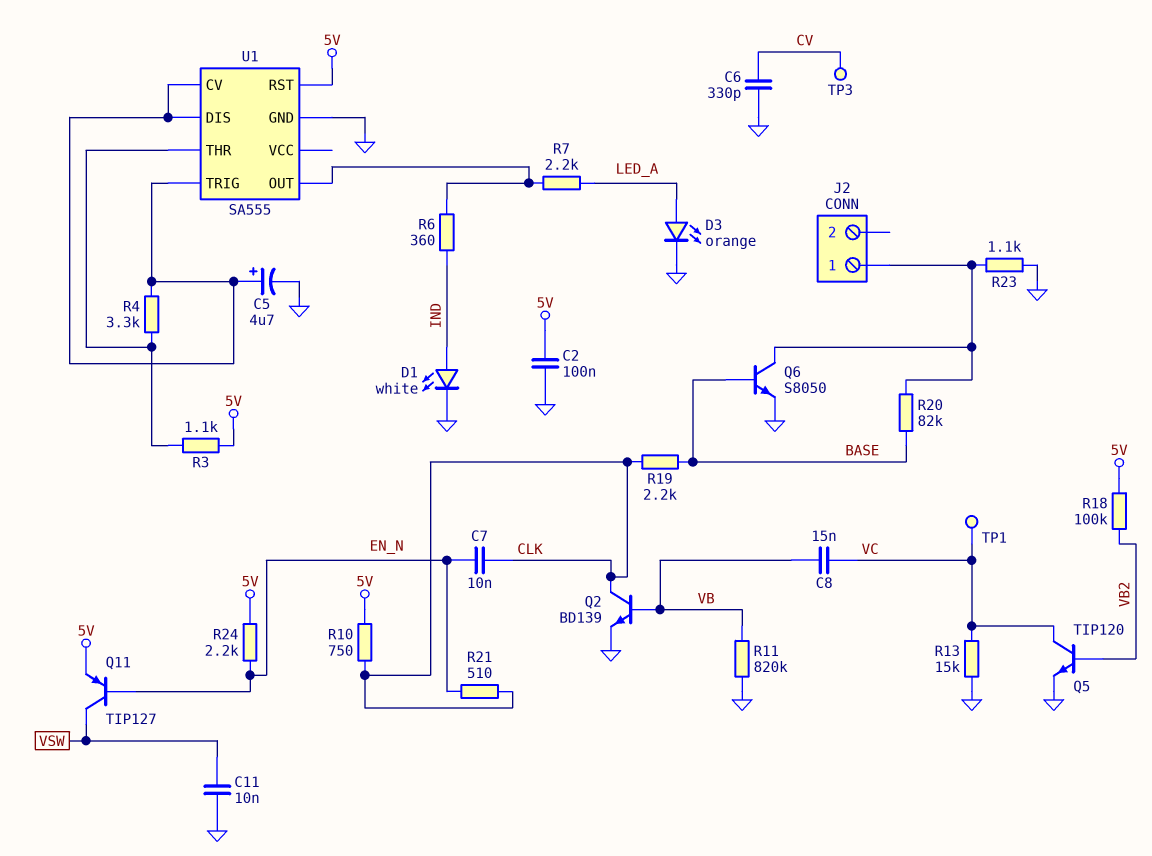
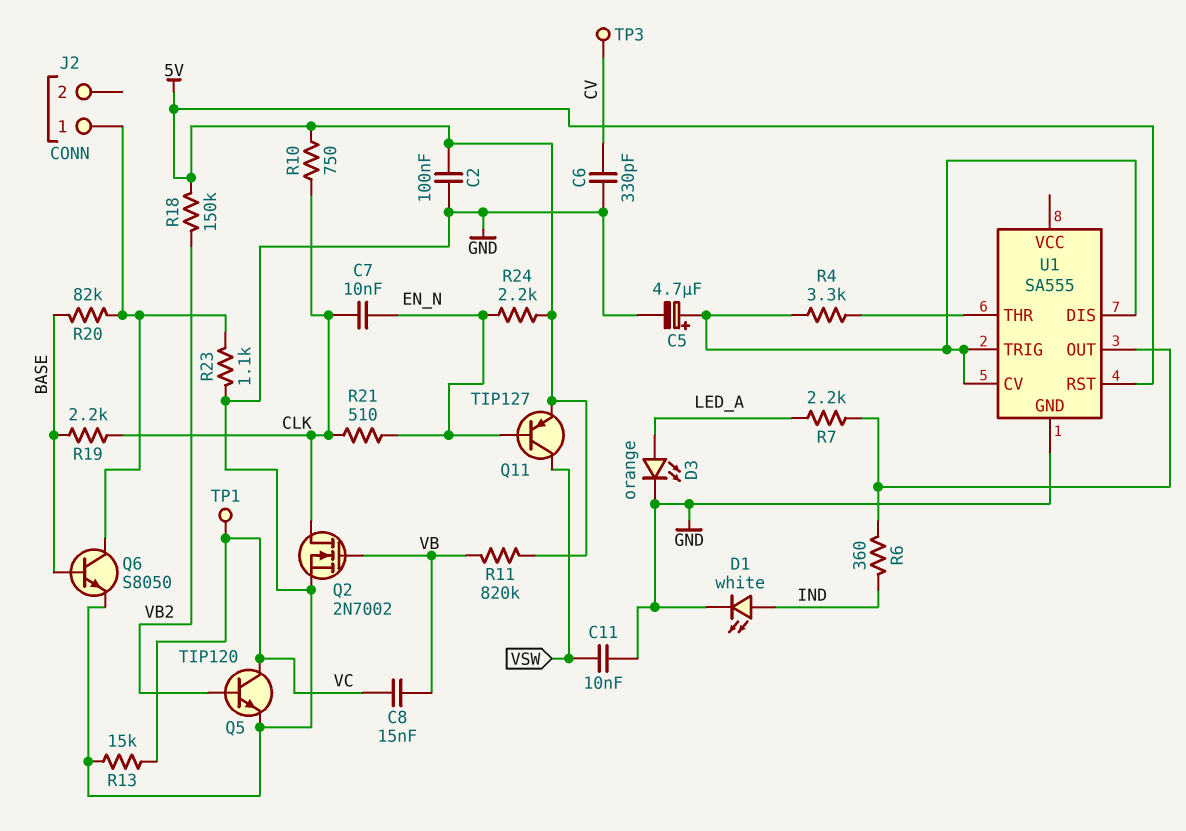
Q2: NPN BD139 (B VB, C CLK, E GND) -> NMOS 2N7002 (G VB, D CLK, S GND)
R3: 1.1k (5V, U1/THR) -> none
R11: 820k (GND, VB) -> 820k (5V, VB)
R18: 100k (5V, VB2) -> 150k (5V, VB2)

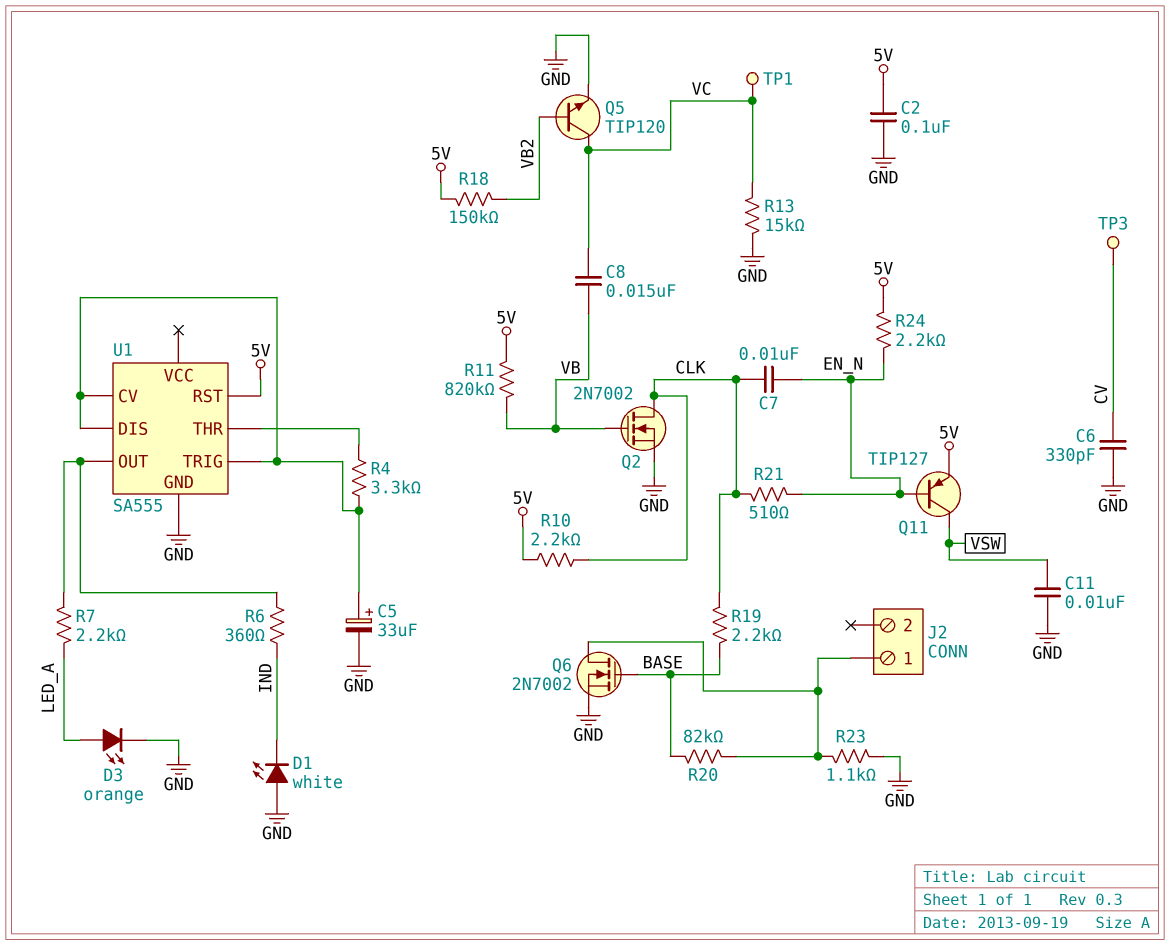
C5: 4.7uF (plus U1/CV, minus GND) -> 33uF (plus U1/CV, minus GND)
D1: LED white (A IND, K GND) -> LED white (A GND, K IND)
Q6: NPN S8050 (B BASE, C J2/1, E GND) -> NMOS 2N7002 (G BASE, D J2/1, S GND)
R10: 750 (5V, CLK) -> 2.2k (5V, CLK)

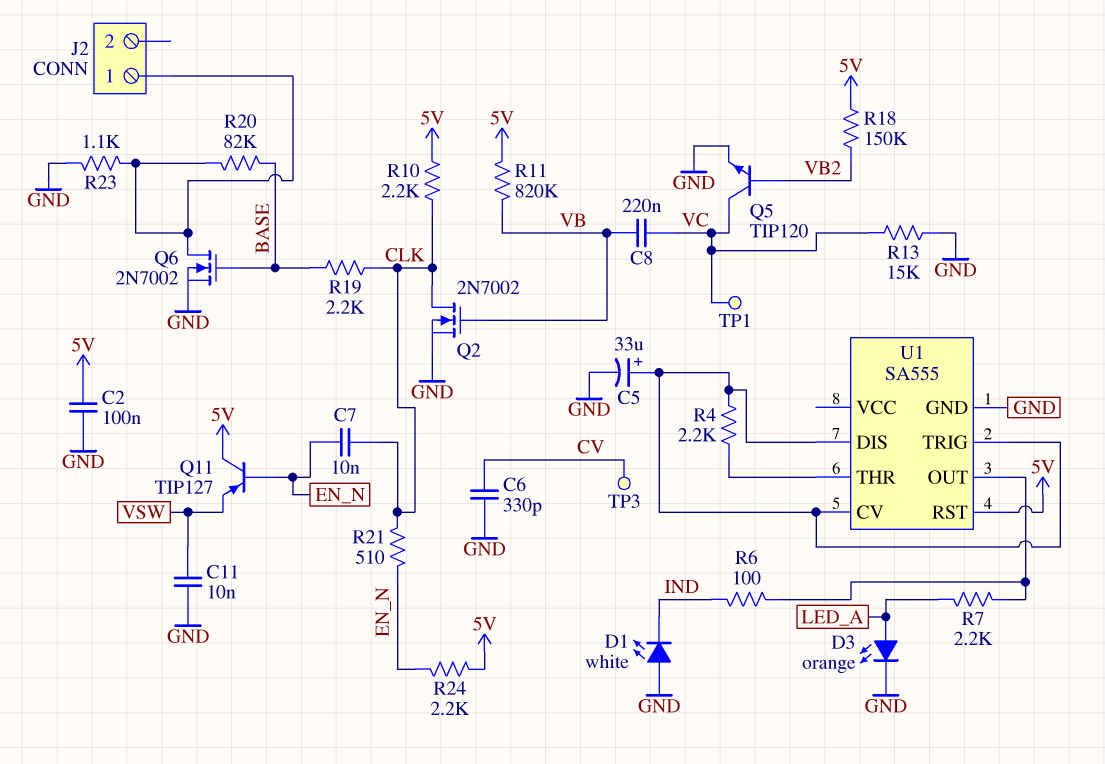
C8: 15nF (VB, VC) -> 220nF (VB, VC)
Q11: PNP TIP127 (B EN_N, C VSW, E 5V) -> PNP TIP127 (B EN_N, C 5V, E VSW)
R4: 3.3k (U1/CV, U1/THR) -> 2.2k (U1/CV, U1/THR)
R6: 360 (IND, U1/OUT) -> 100 (IND, U1/OUT)

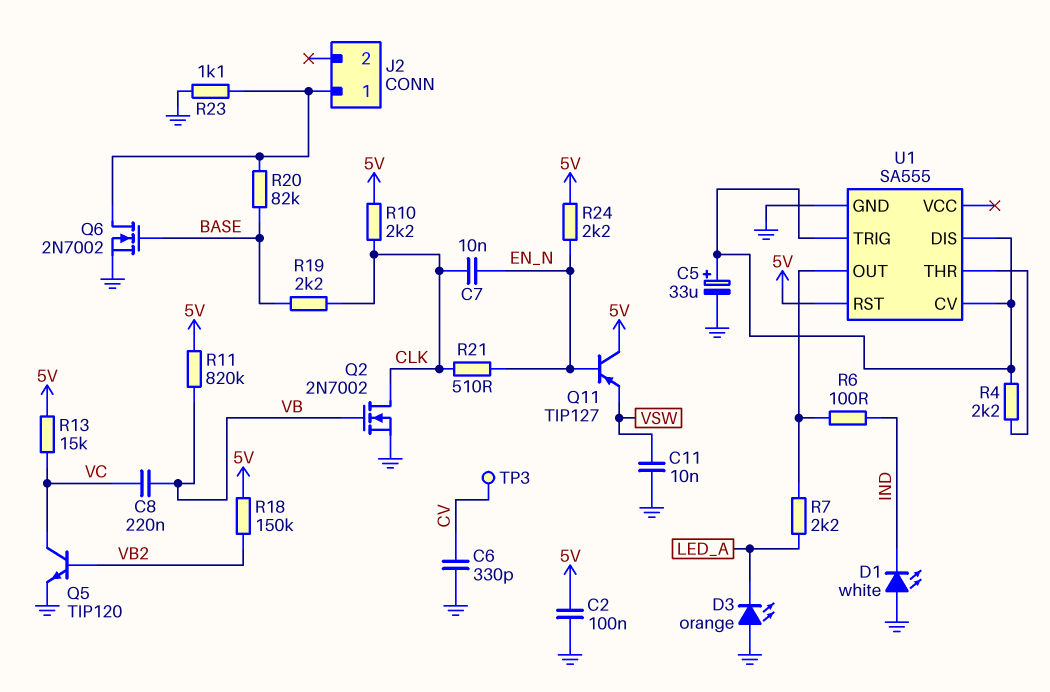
D3: LED orange (A LED_A, K GND) -> LED orange (A GND, K LED_A)
R13: 15k (GND, VC) -> 15k (5V, VC)
TP1: test point (VC) -> none

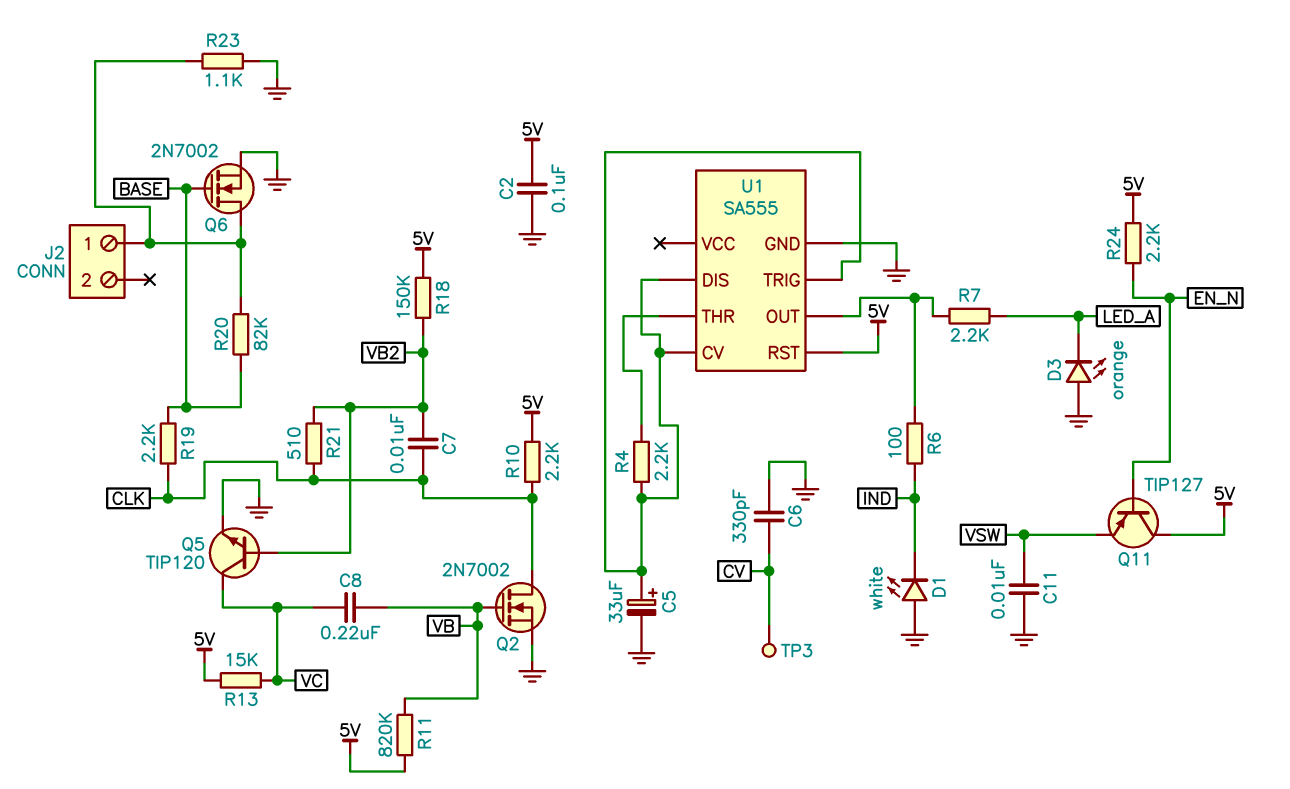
C7: 10nF (CLK, EN_N) -> 10nF (CLK, VB2)
R21: 510 (CLK, EN_N) -> 510 (CLK, VB2)

